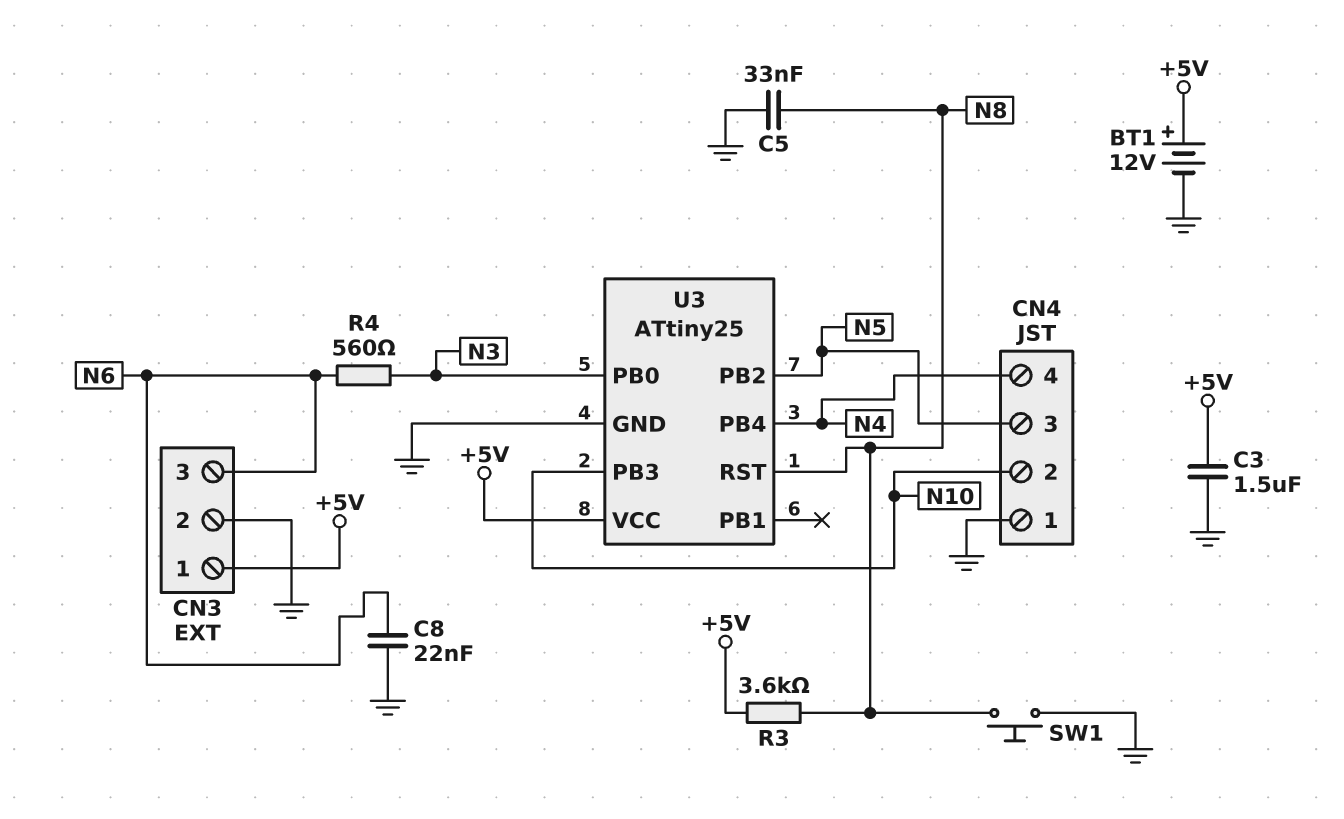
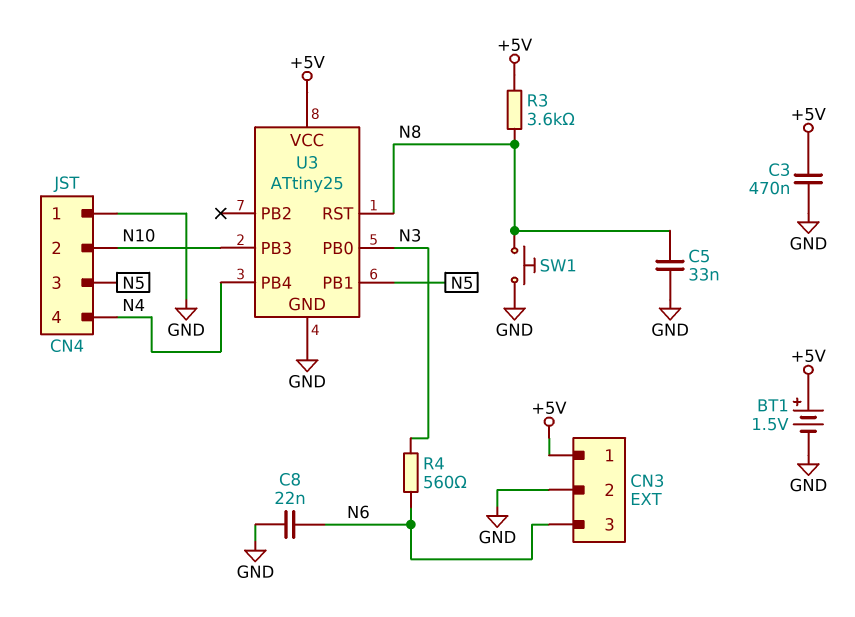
BT1: 12V (plus +5V, minus GND) -> 1.5V (plus +5V, minus GND)
C3: 1.5uF (+5V, GND) -> 470nF (+5V, GND)
U3 pin PB1: none -> N5
U3 pin PB2: N5 -> none

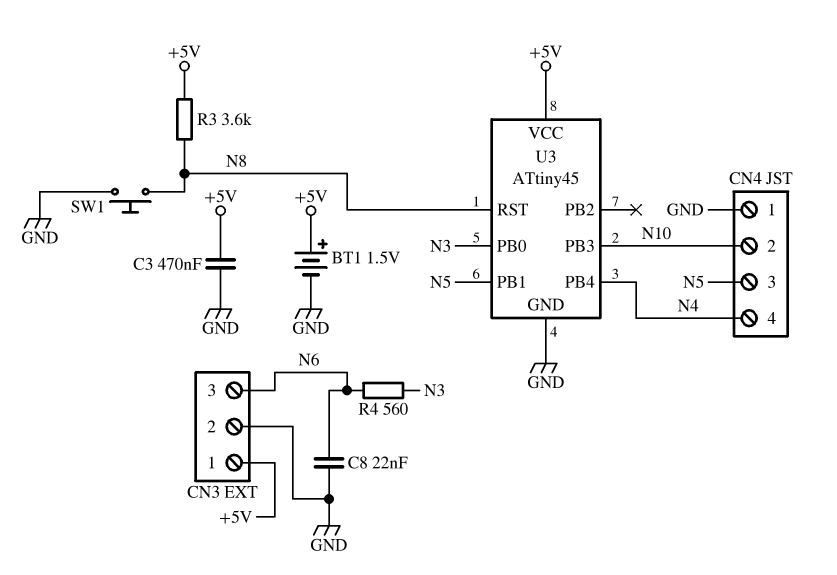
C5: 33nF (GND, N8) -> none
U3: ATtiny25 -> ATtiny45

